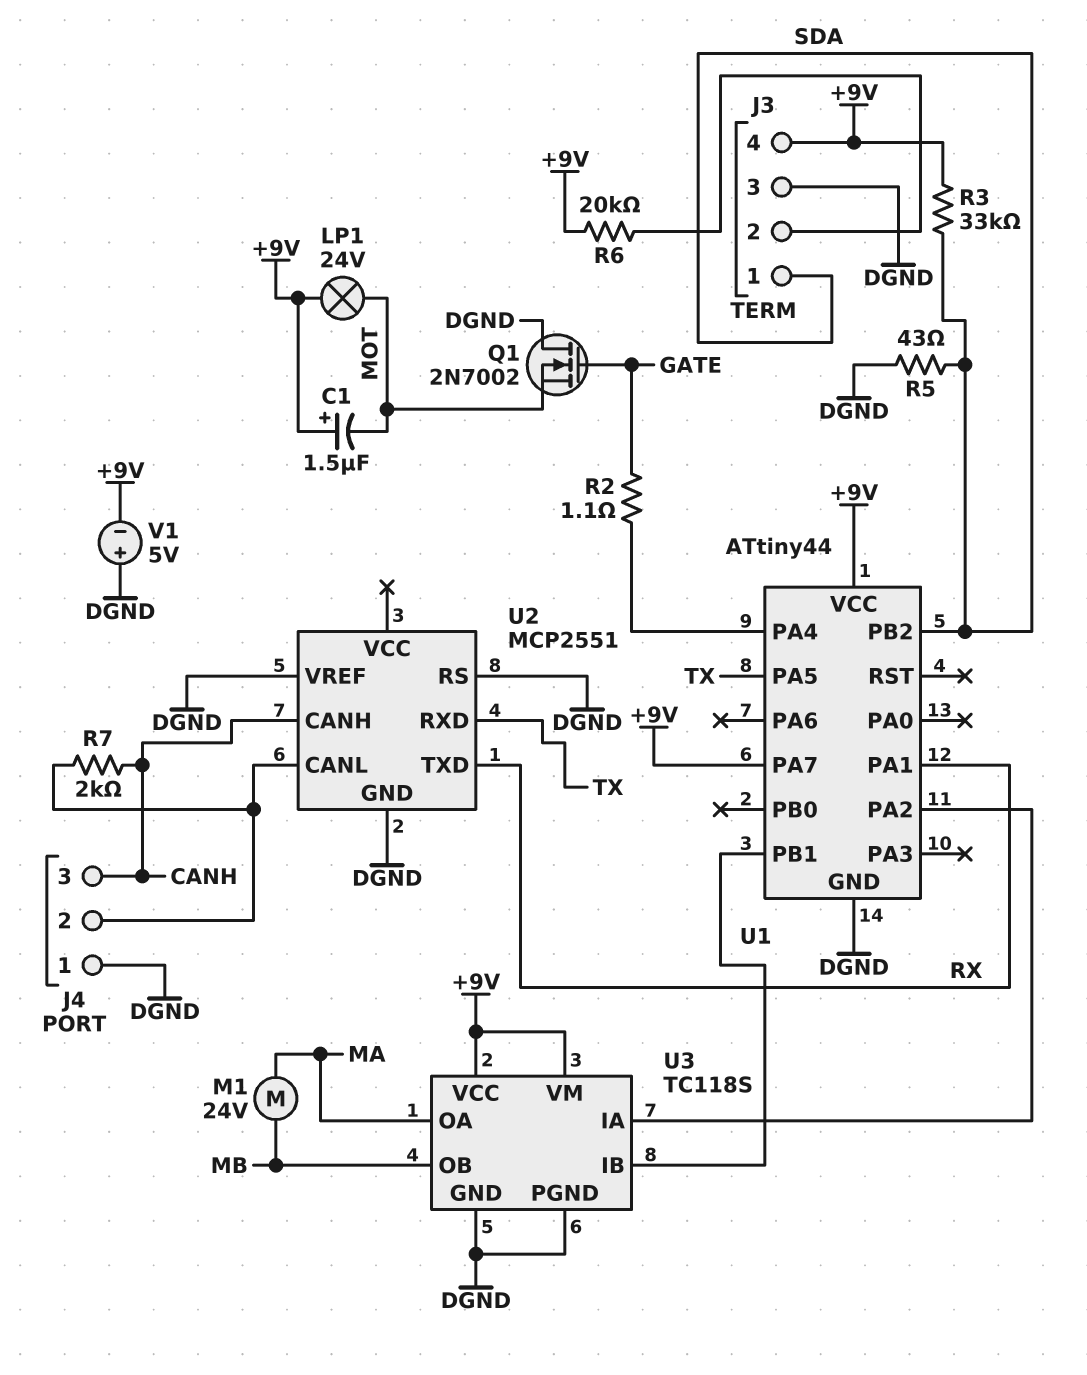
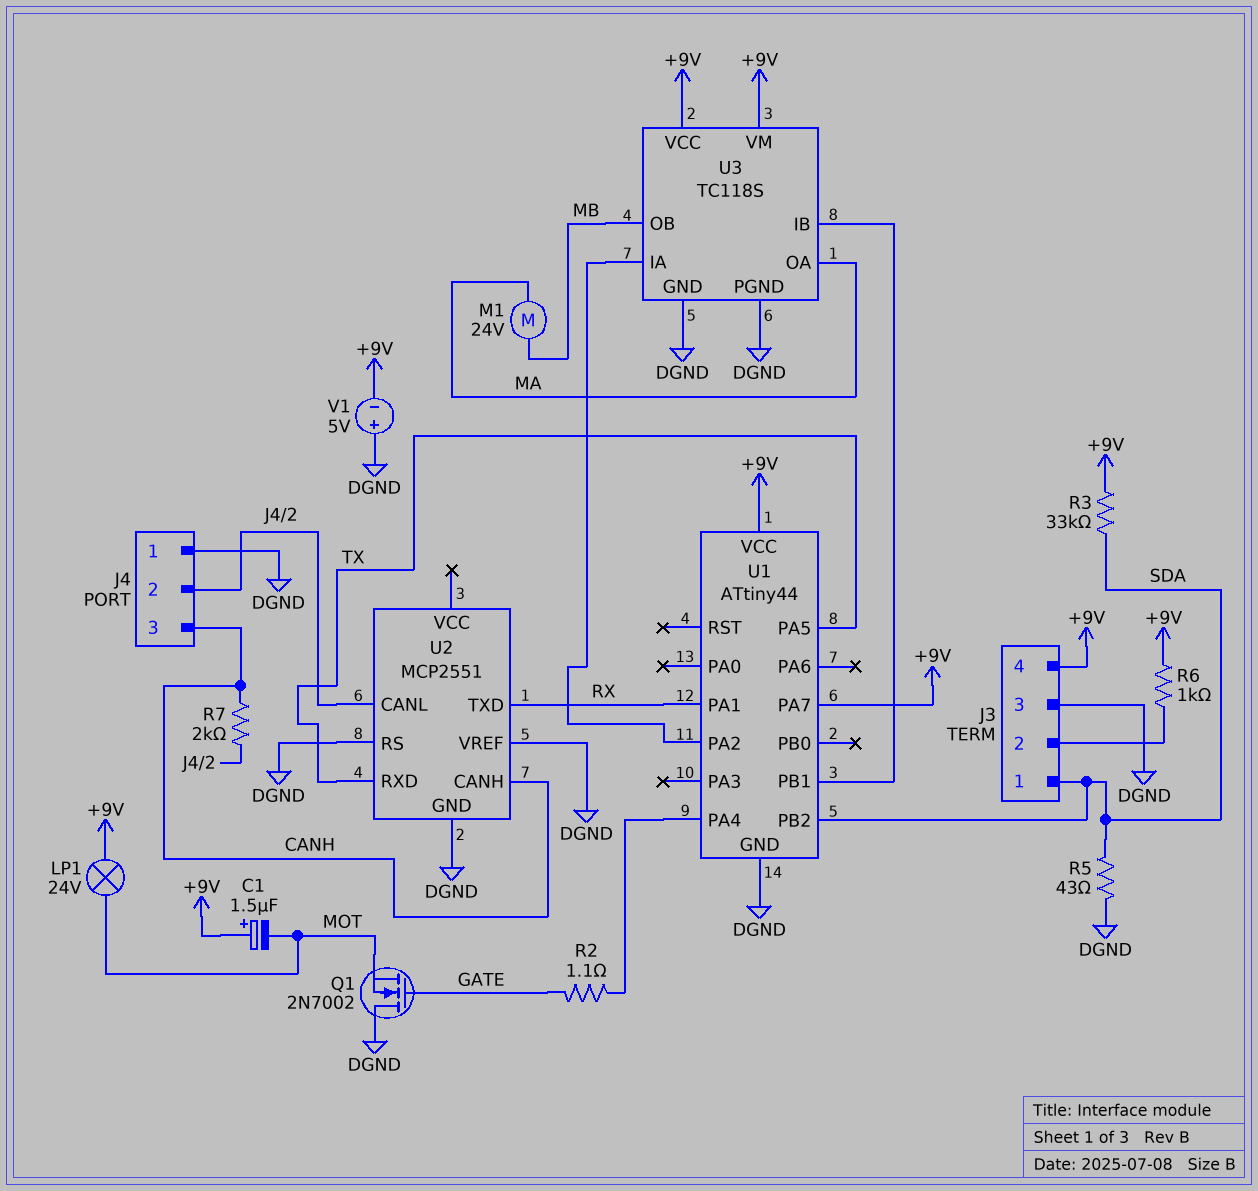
R6: 20k (+9V, J3/2) -> 1k (+9V, J3/2)

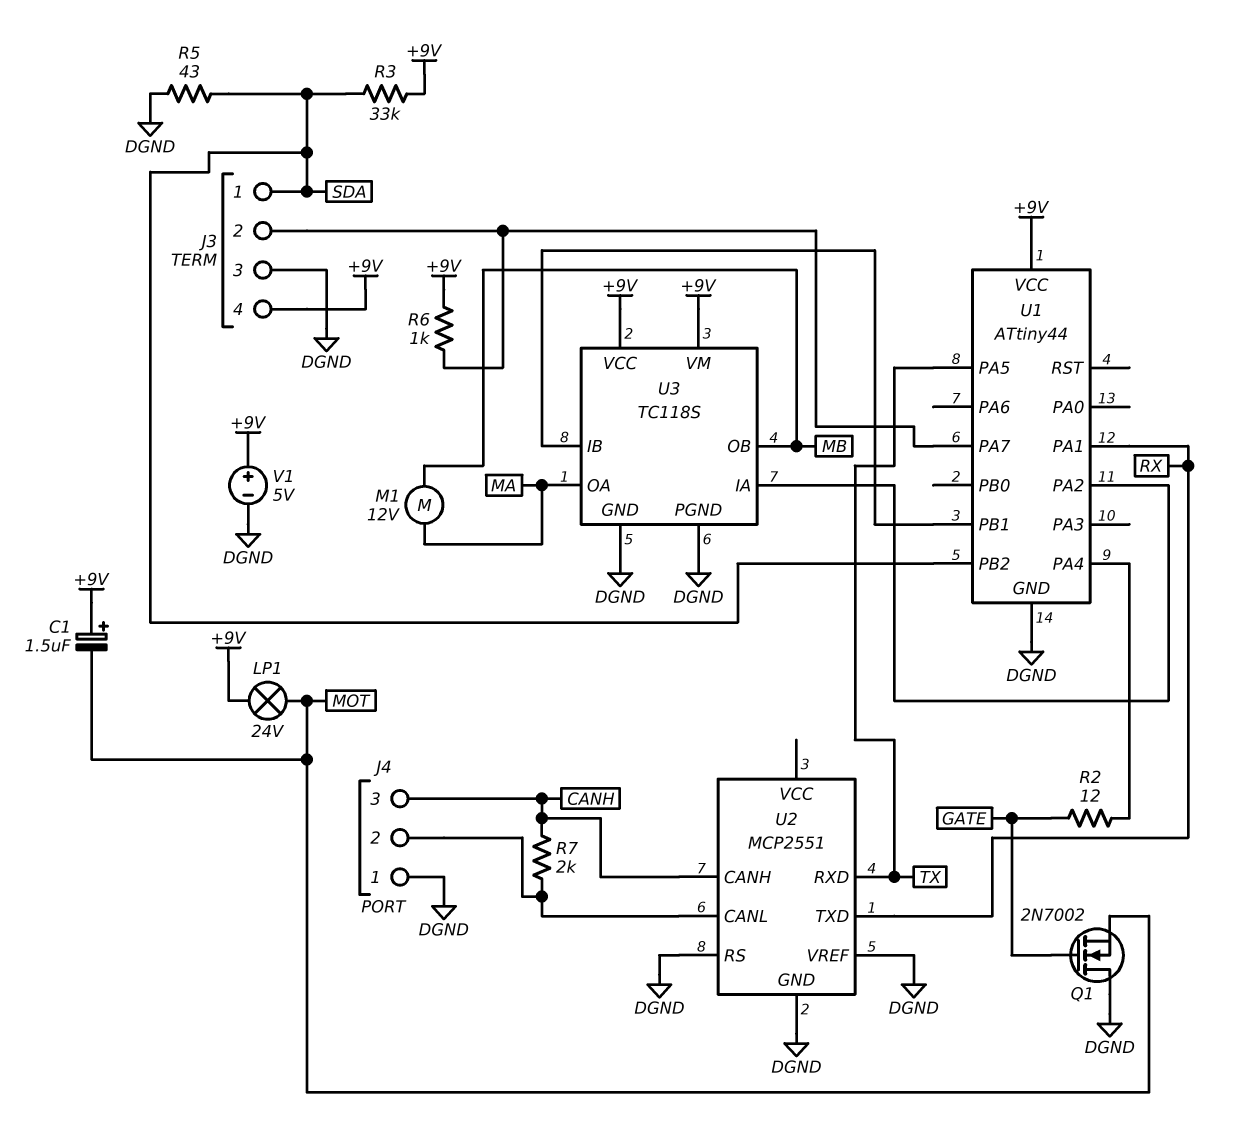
M1: motor 24V (MA, MB) -> motor 12V (MA, MB)
R2: 1.1 (GATE, U1/PA4) -> 12 (GATE, U1/PA4)
U1 pin PA7: +9V -> J3/2
V1: 5V (plus DGND, minus +9V) -> 5V (plus +9V, minus DGND)

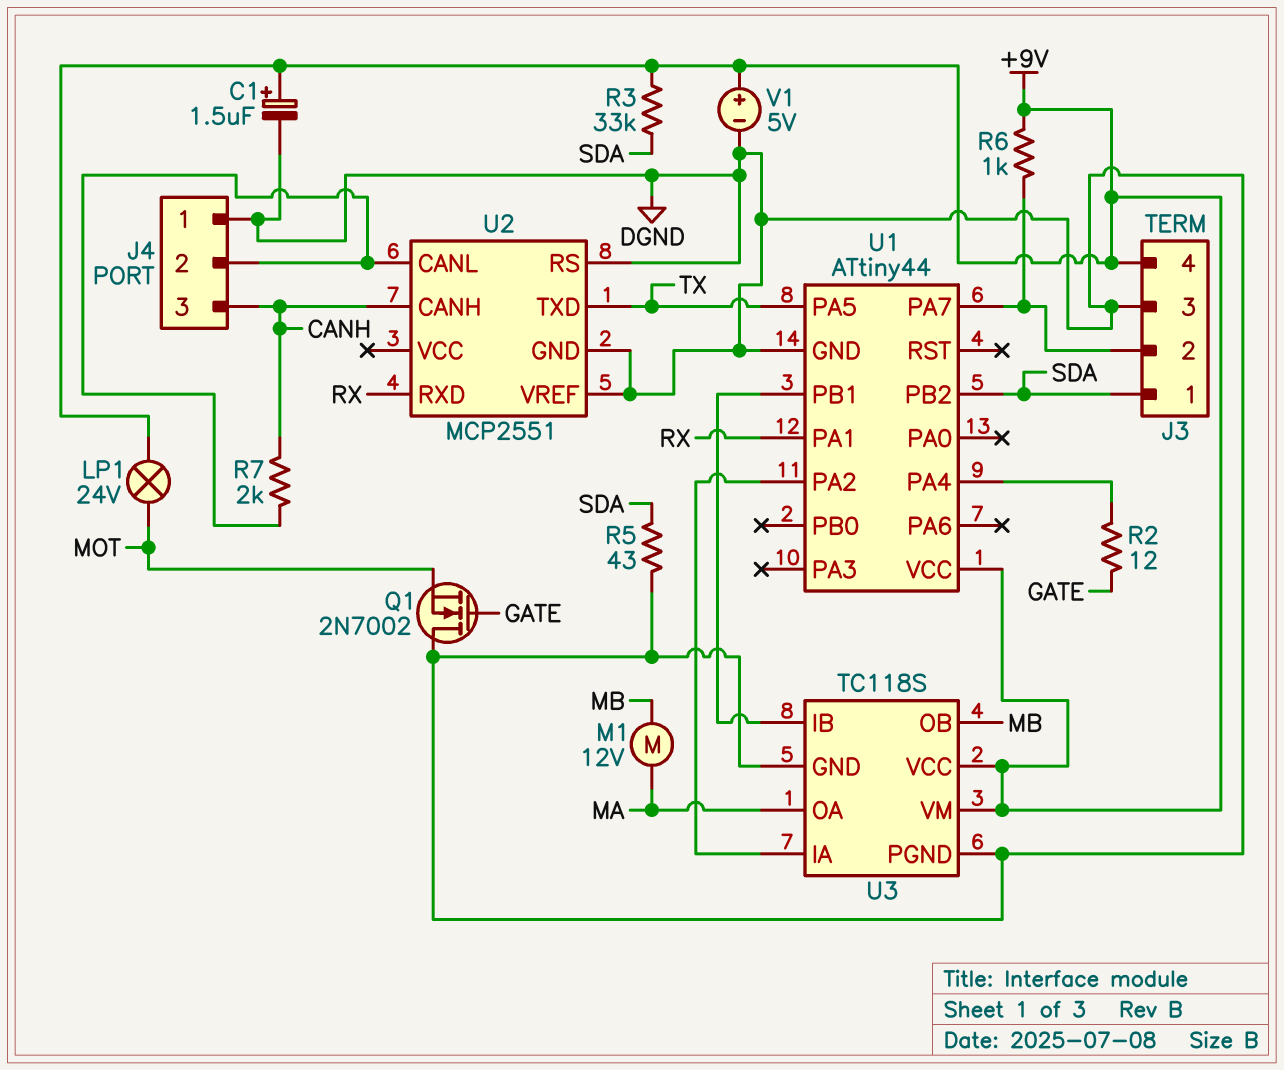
C1: 1.5uF (plus +9V, minus MOT) -> 1.5uF (plus +9V, minus DGND)
U2 pin RXD: TX -> RX
U2 pin TXD: RX -> TX

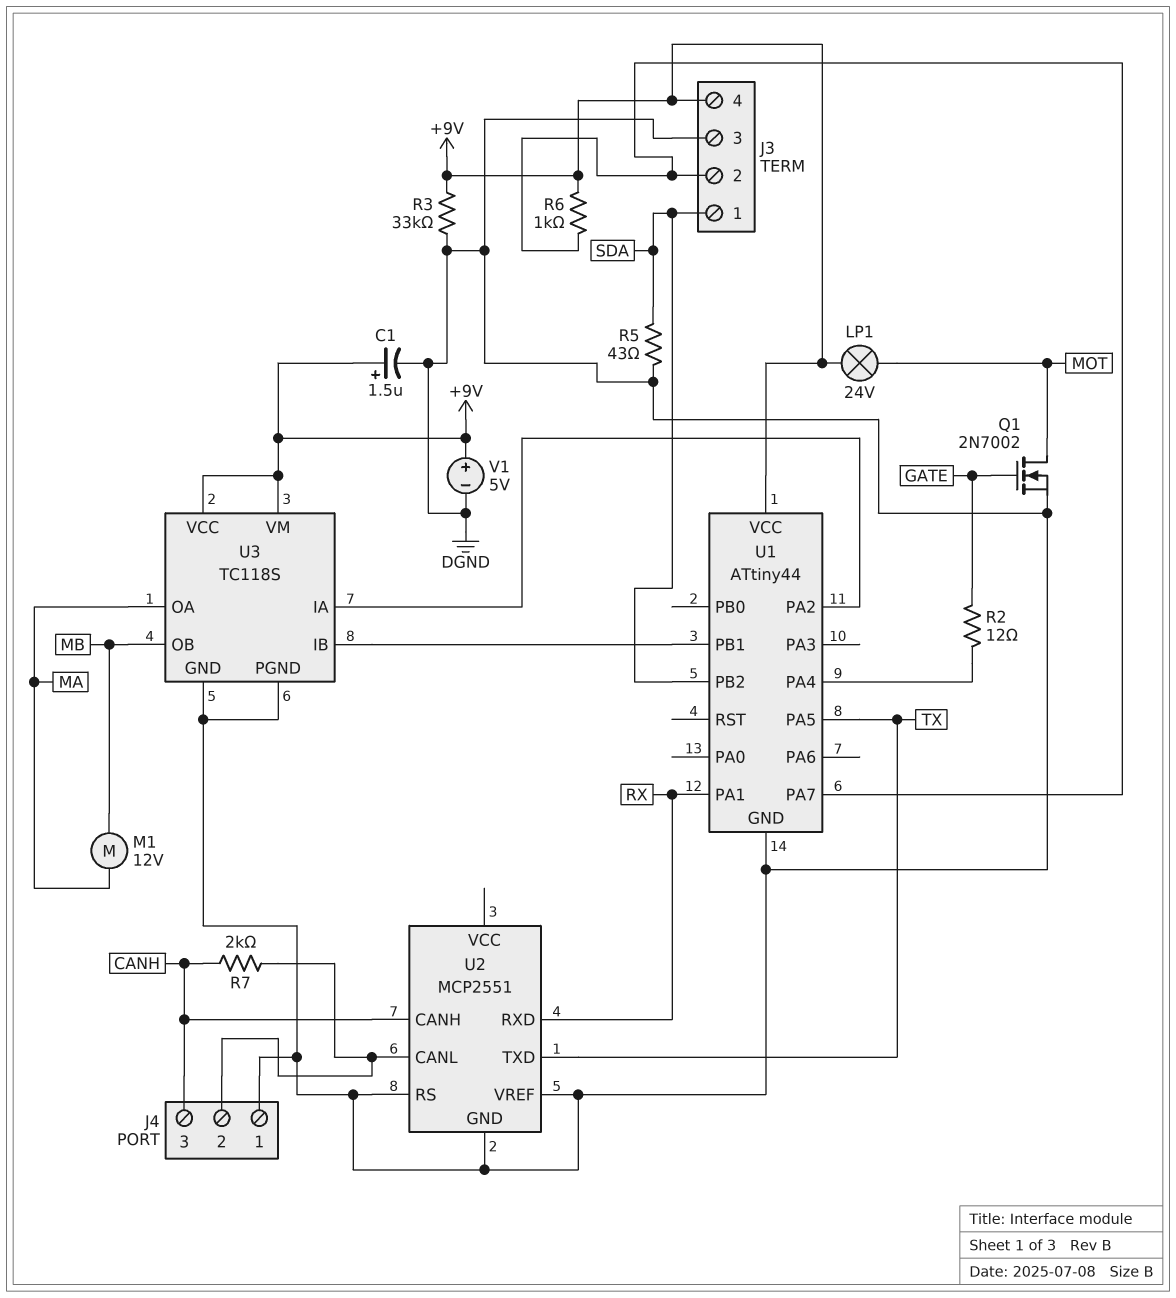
Q1: NMOS 2N7002 (G GATE, D DGND, S MOT) -> NMOS 2N7002 (G GATE, D MOT, S DGND)
R3: 33k (+9V, SDA) -> 33k (+9V, DGND)

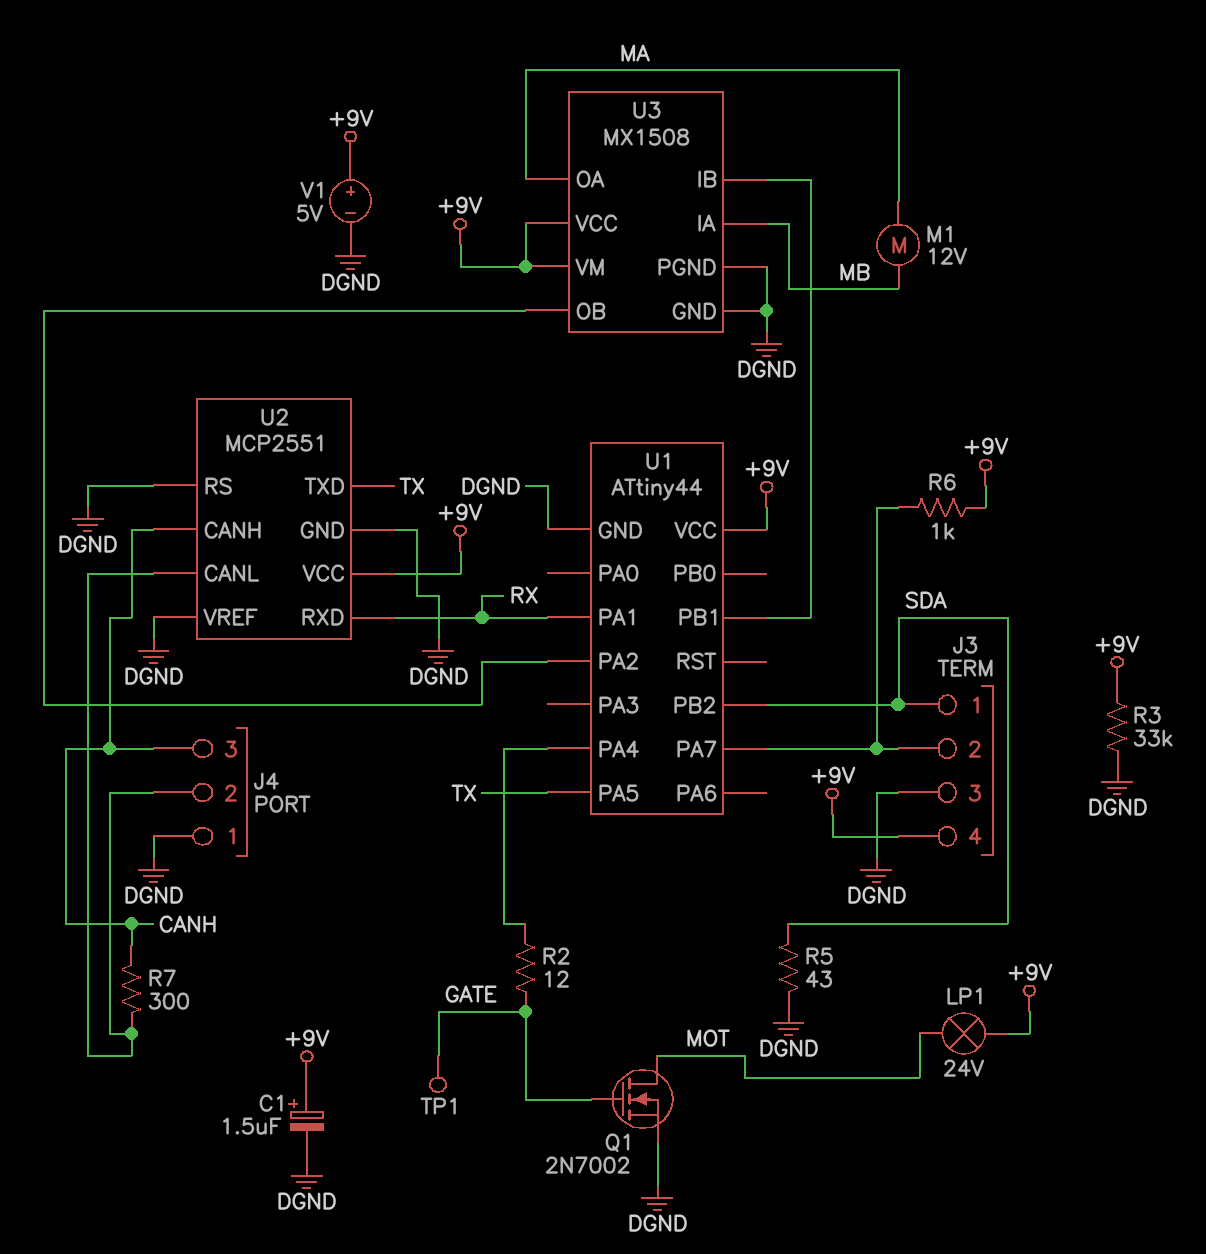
R7: 2k (CANH, J4/2) -> 300 (CANH, J4/2)
TP1: none -> test point (GATE)
U2 pin VCC: none -> +9V
U3: TC118S -> MX1508
U3 pin IA: U1/PA2 -> MB
U3 pin OB: MB -> U1/PA2

